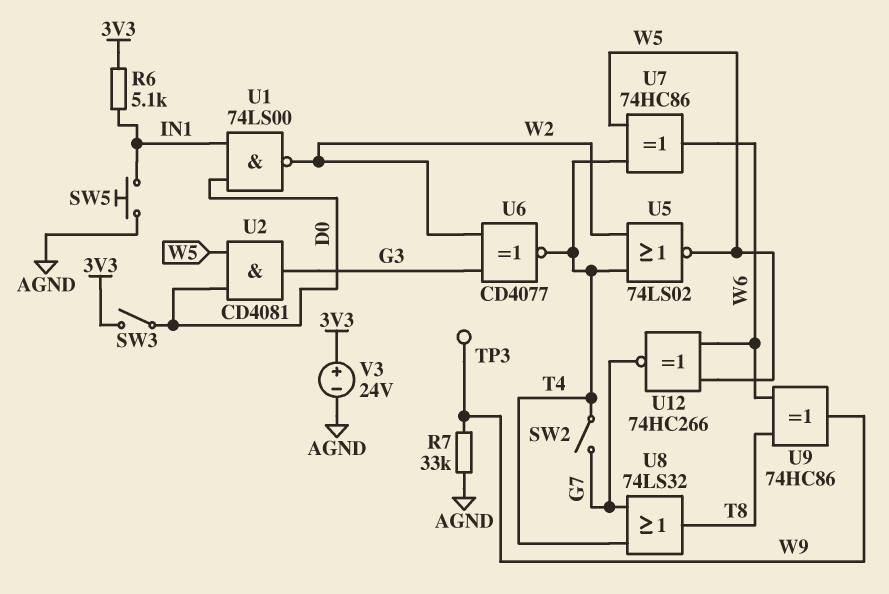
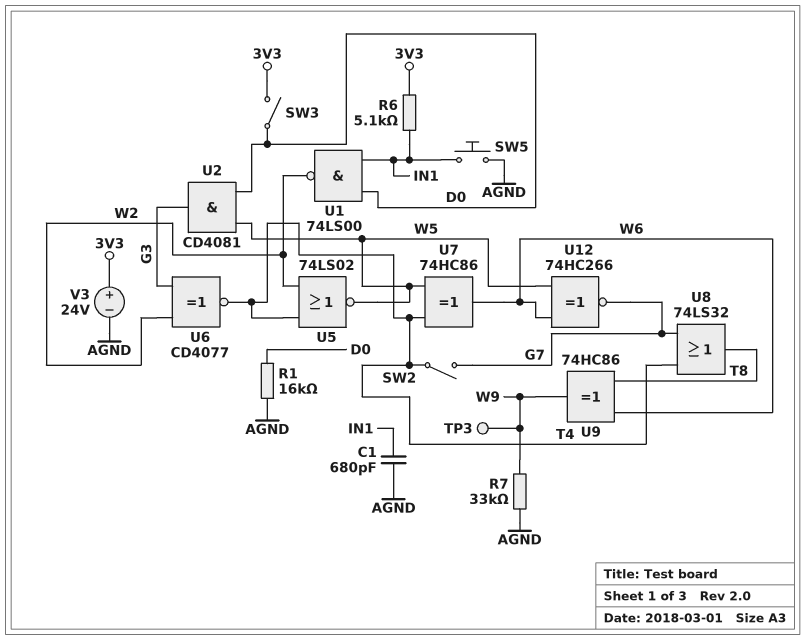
C1: none -> 680pF (AGND, IN1)
R1: none -> 16k (AGND, D0)

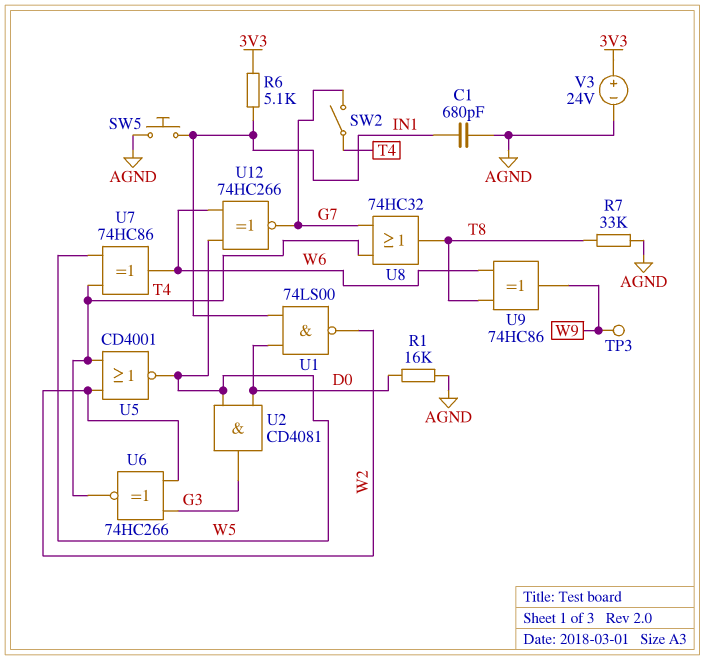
R7: 33k (AGND, W9) -> 33k (AGND, T8)
SW3: switch (3V3, D0) -> none
U5: NOR 74LS02 (in T4, in W2, out W5) -> NOR CD4001 (in T4, in W2, out W5)
U6: XNOR CD4077 (in G3, in W2, out T4) -> XNOR 74HC266 (in G3, in W2, out T4)
U8: OR 74LS32 (in G7, in T4, out T8) -> OR 74HC32 (in G7, in T4, out T8)

